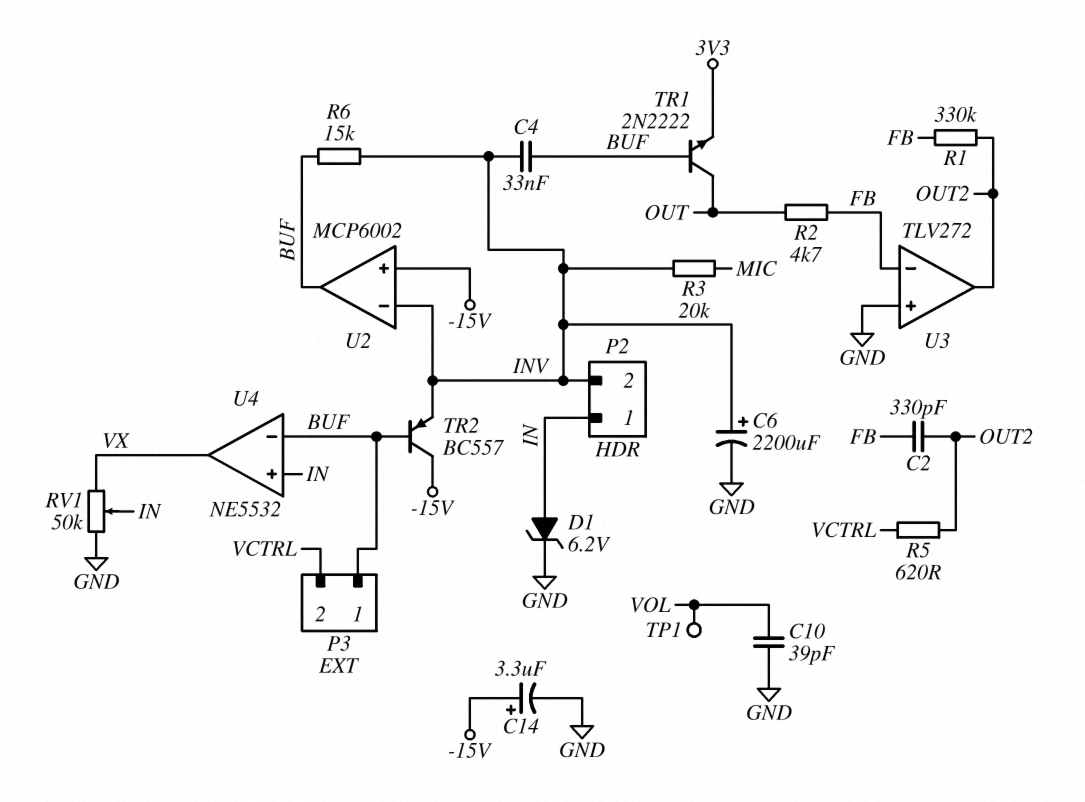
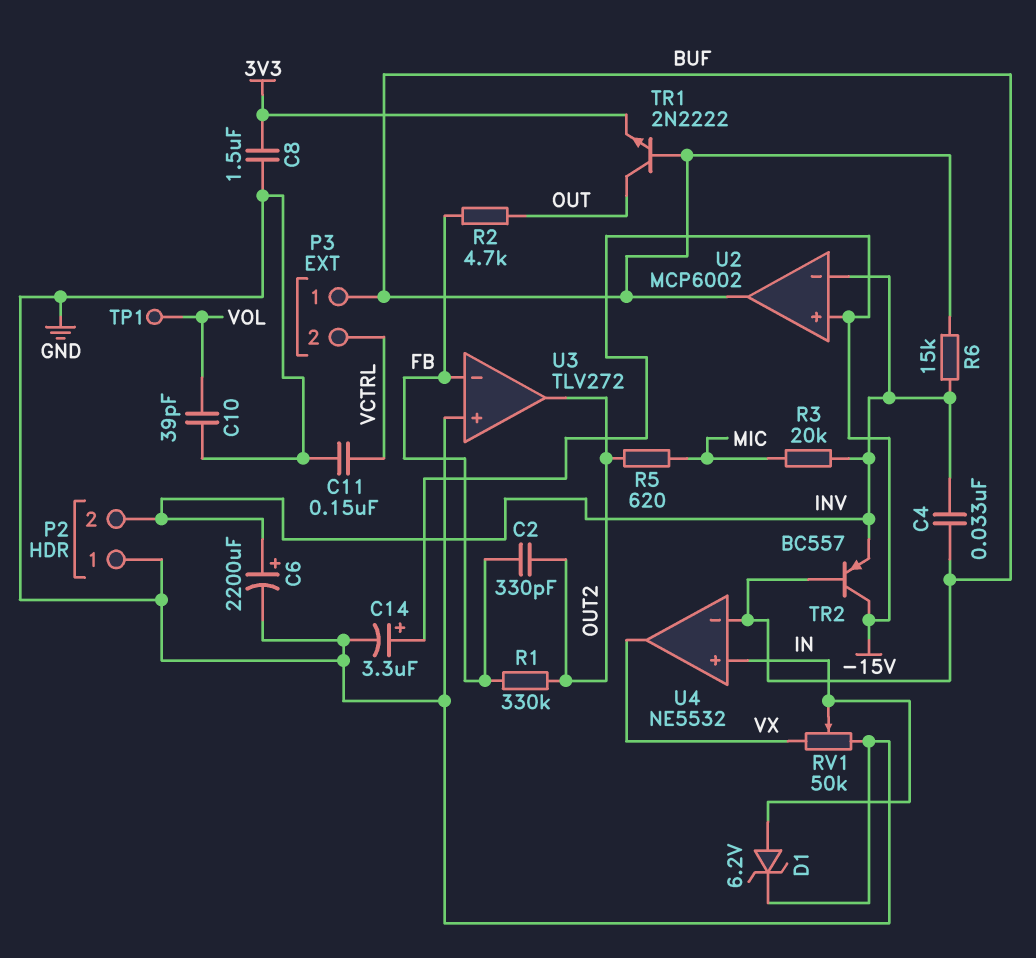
C8: none -> 1.5uF (3V3, GND)
C11: none -> 150nF (GND, VCTRL)
P2 pin 1: IN -> GND
R5: 620 (OUT2, VCTRL) -> 620 (MIC, OUT2)

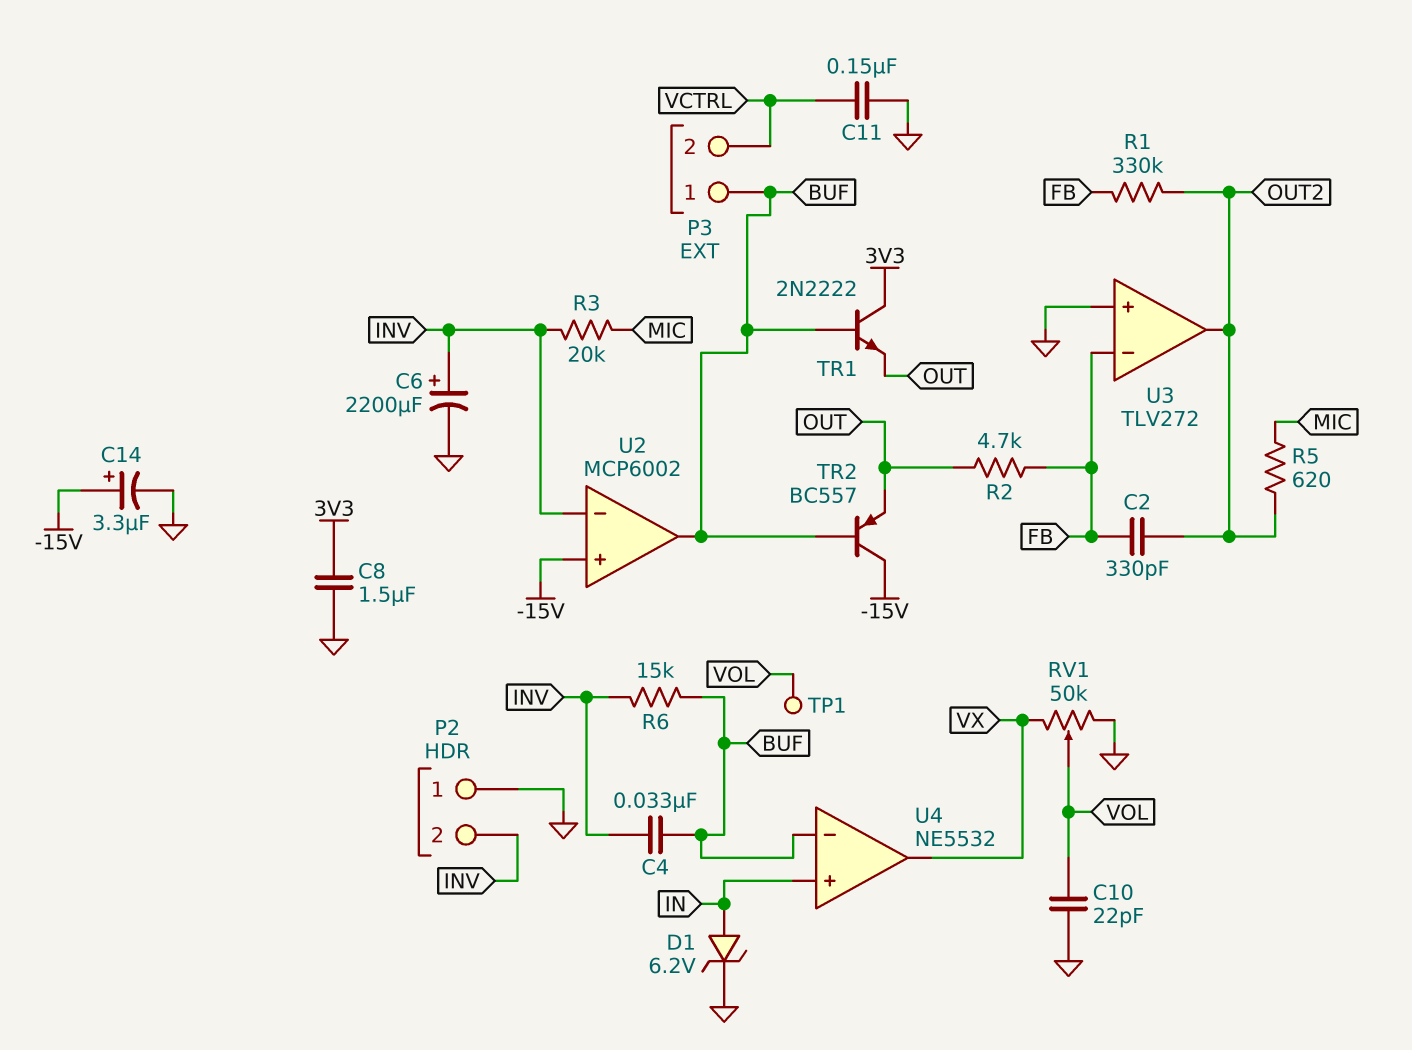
C10: 39pF (GND, VOL) -> 22pF (GND, VOL)
RV1: 50k (GND, VX, wiper IN) -> 50k (GND, VX, wiper VOL)
TR1: NPN 2N2222 (B BUF, C OUT, E 3V3) -> NPN 2N2222 (B BUF, C 3V3, E OUT)
TR2: PNP BC557 (B BUF, C -15V, E INV) -> PNP BC557 (B BUF, C -15V, E OUT)

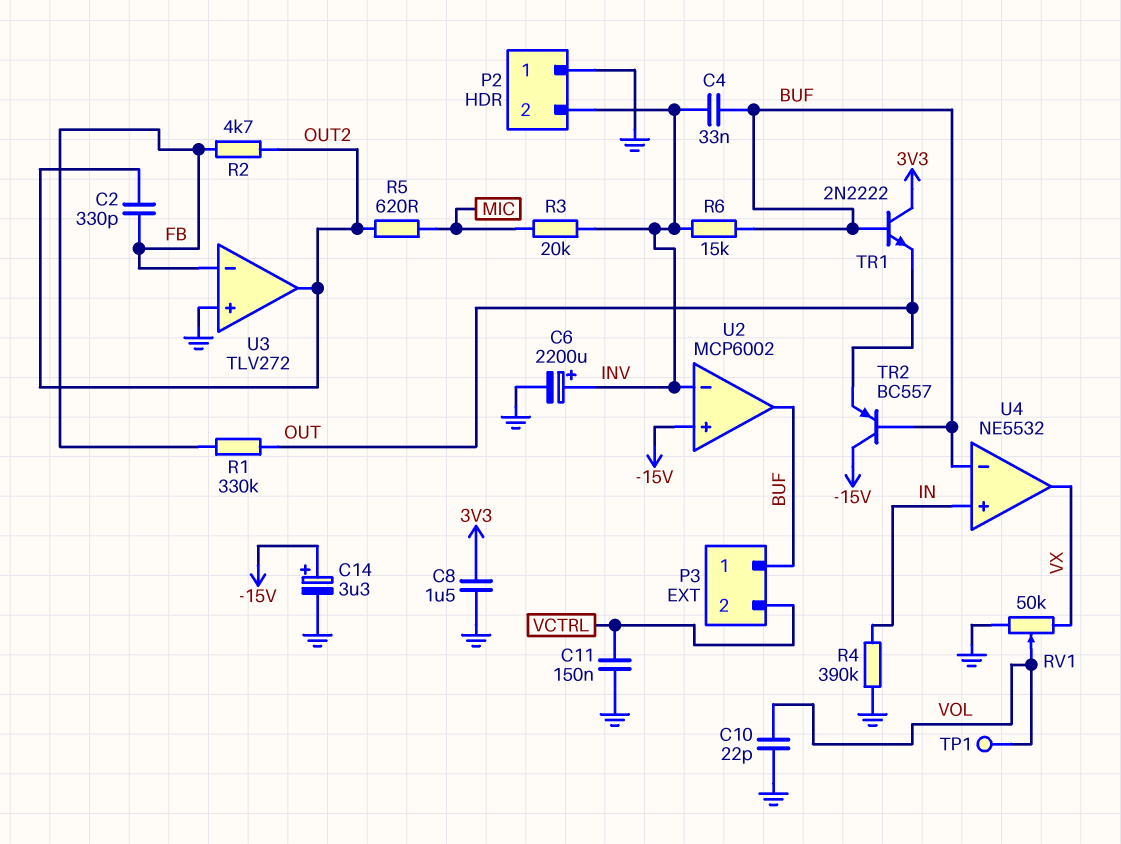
D1: zener 6.2V (A IN, K GND) -> none
R1: 330k (FB, OUT2) -> 330k (FB, OUT)
R2: 4.7k (FB, OUT) -> 4.7k (FB, OUT2)
R4: none -> 390k (GND, IN)

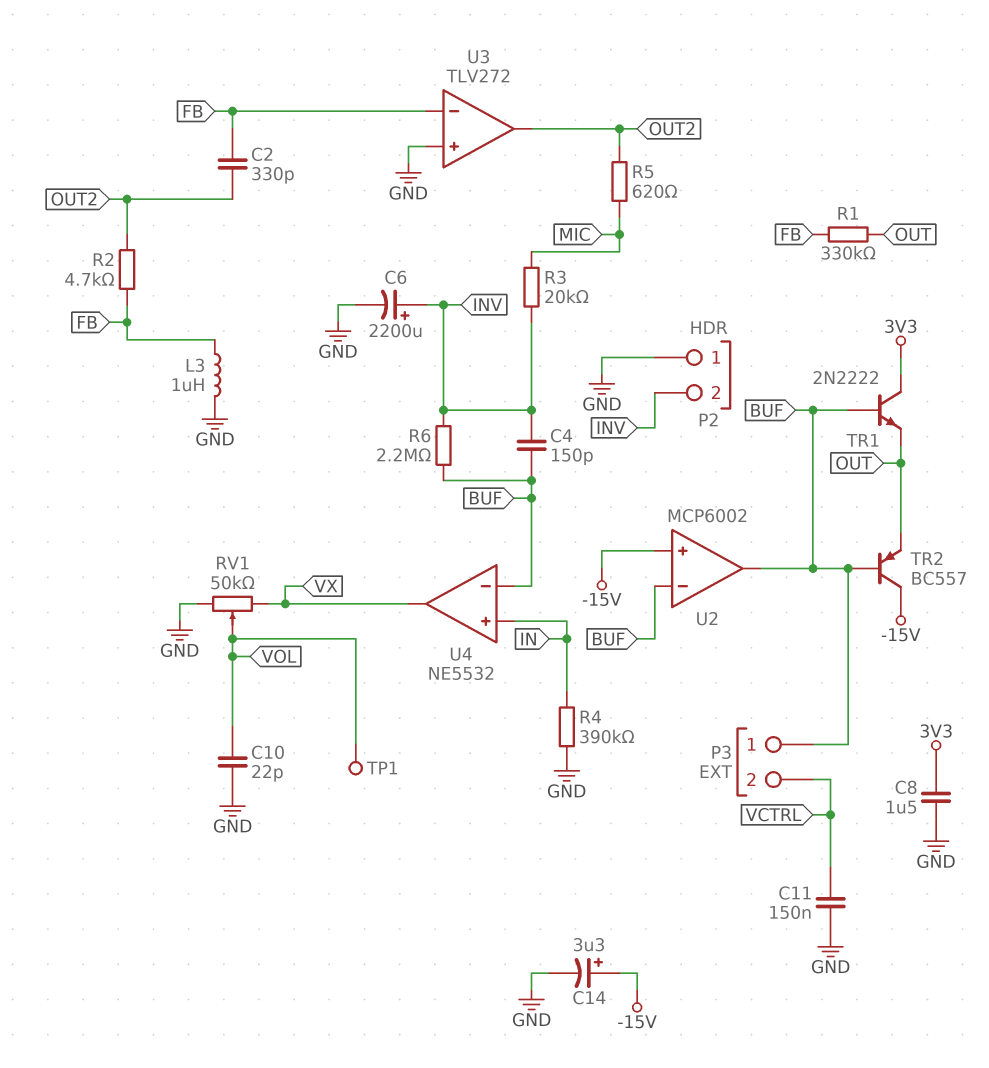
C4: 33nF (BUF, INV) -> 150pF (BUF, INV)
L3: none -> 1uH (FB, GND)
R6: 15k (BUF, INV) -> 2.2M (BUF, INV)
U2 pin in-: INV -> BUF

